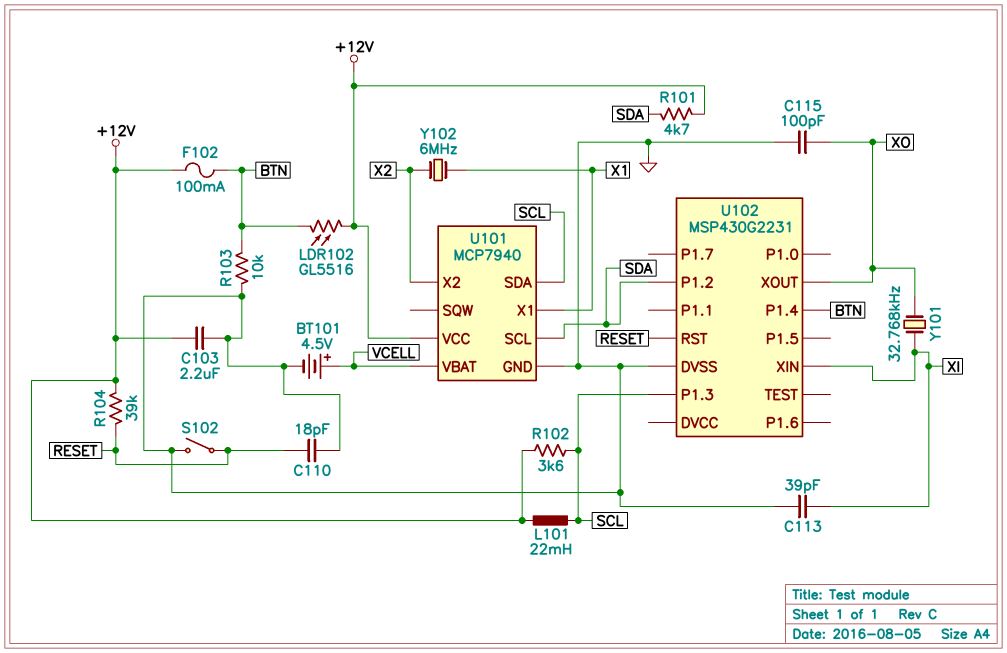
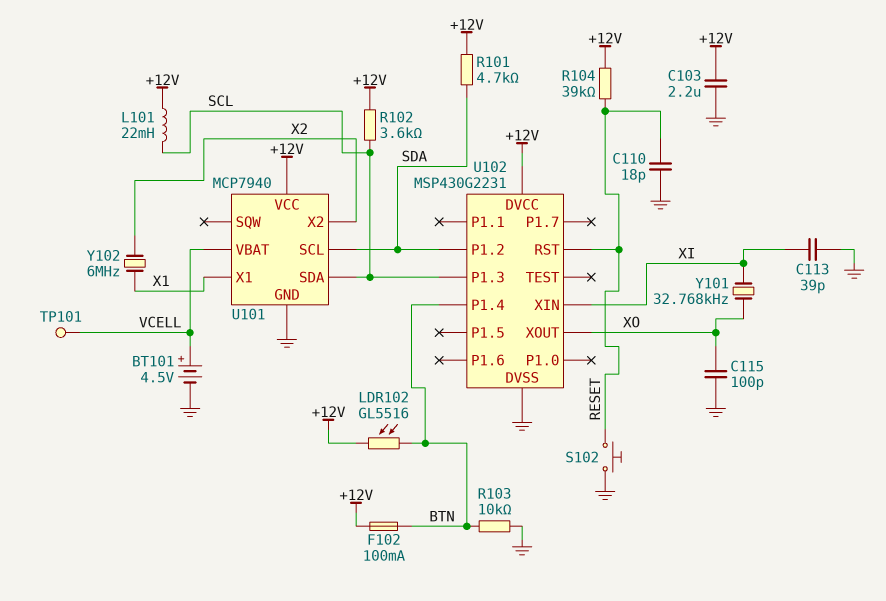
S102: switch (GND, RESET) -> button (GND, RESET)
TP101: none -> test point (VCELL)
U102 pin DVCC: none -> +12V

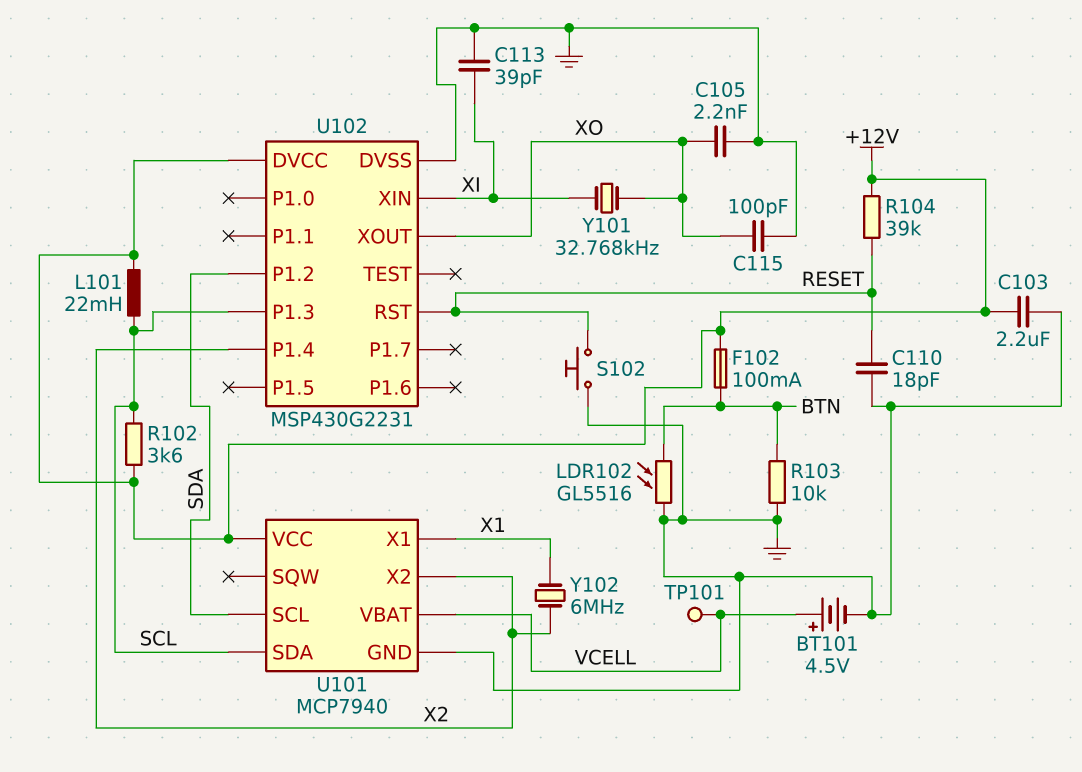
C105: none -> 2.2nF (GND, XO)
LDR102: GL5516 (+12V, BTN) -> GL5516 (BTN, GND)
R101: 4.7k (+12V, SDA) -> none
U102 pin P1.4: BTN -> X2

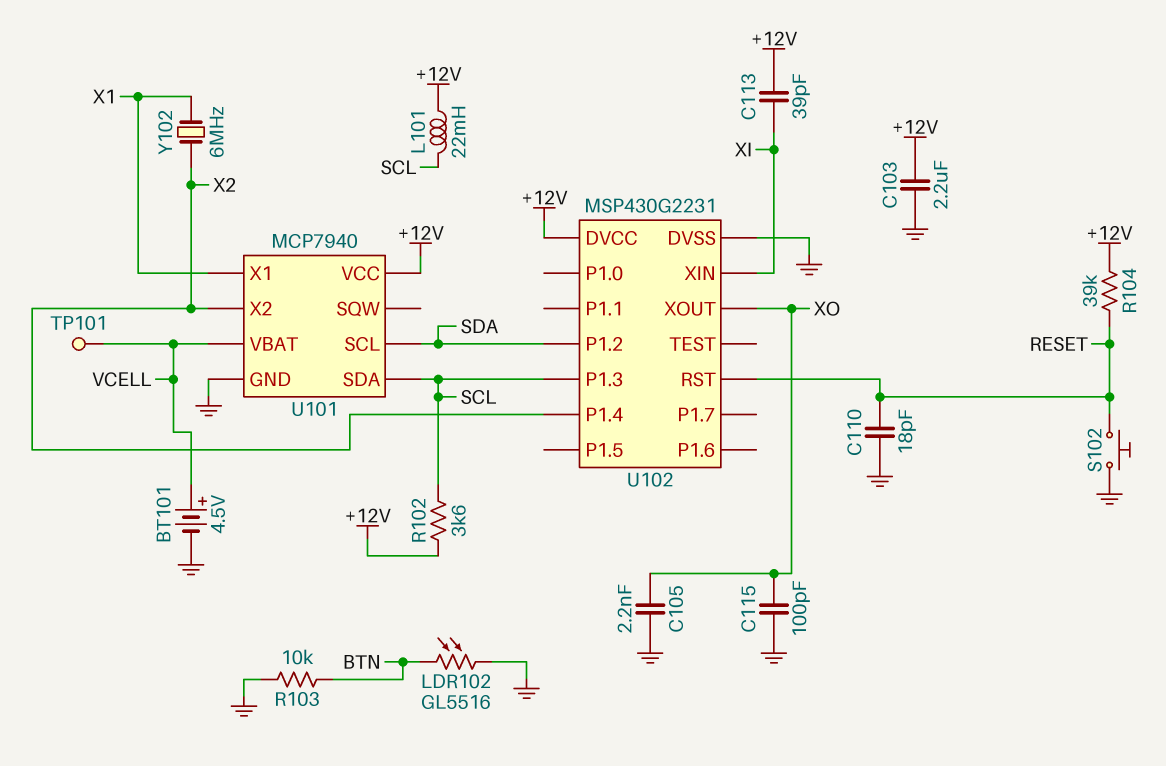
C113: 39pF (GND, XI) -> 39pF (+12V, XI)
F102: 100mA (+12V, BTN) -> none
Y101: 32.768kHz (XI, XO) -> none

